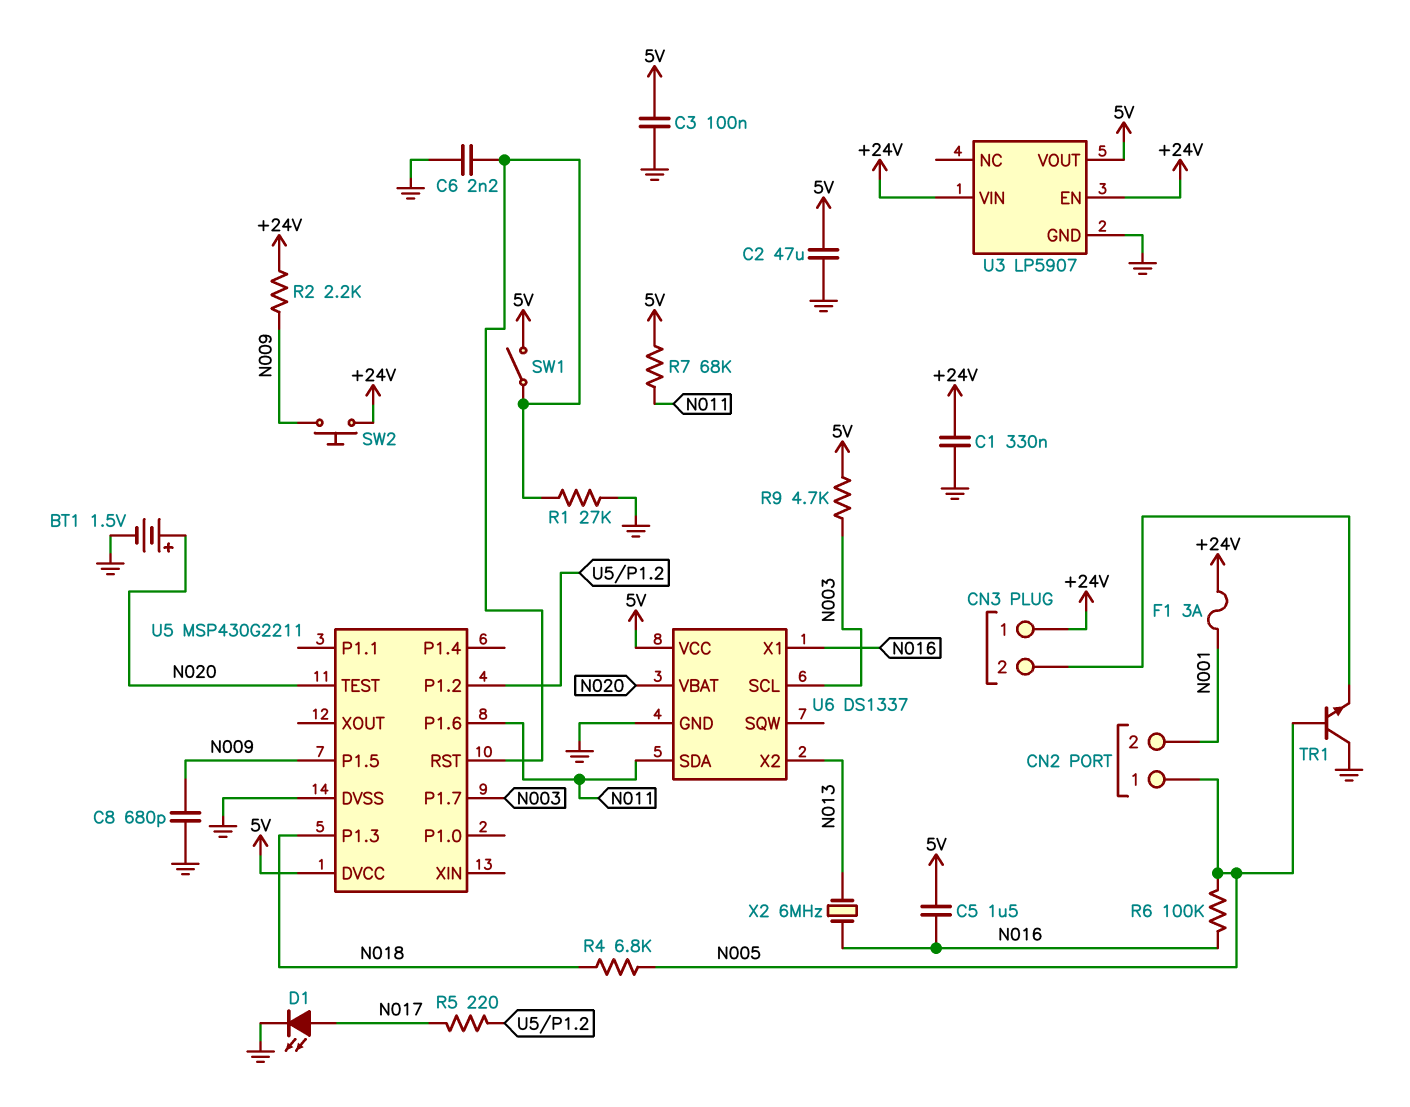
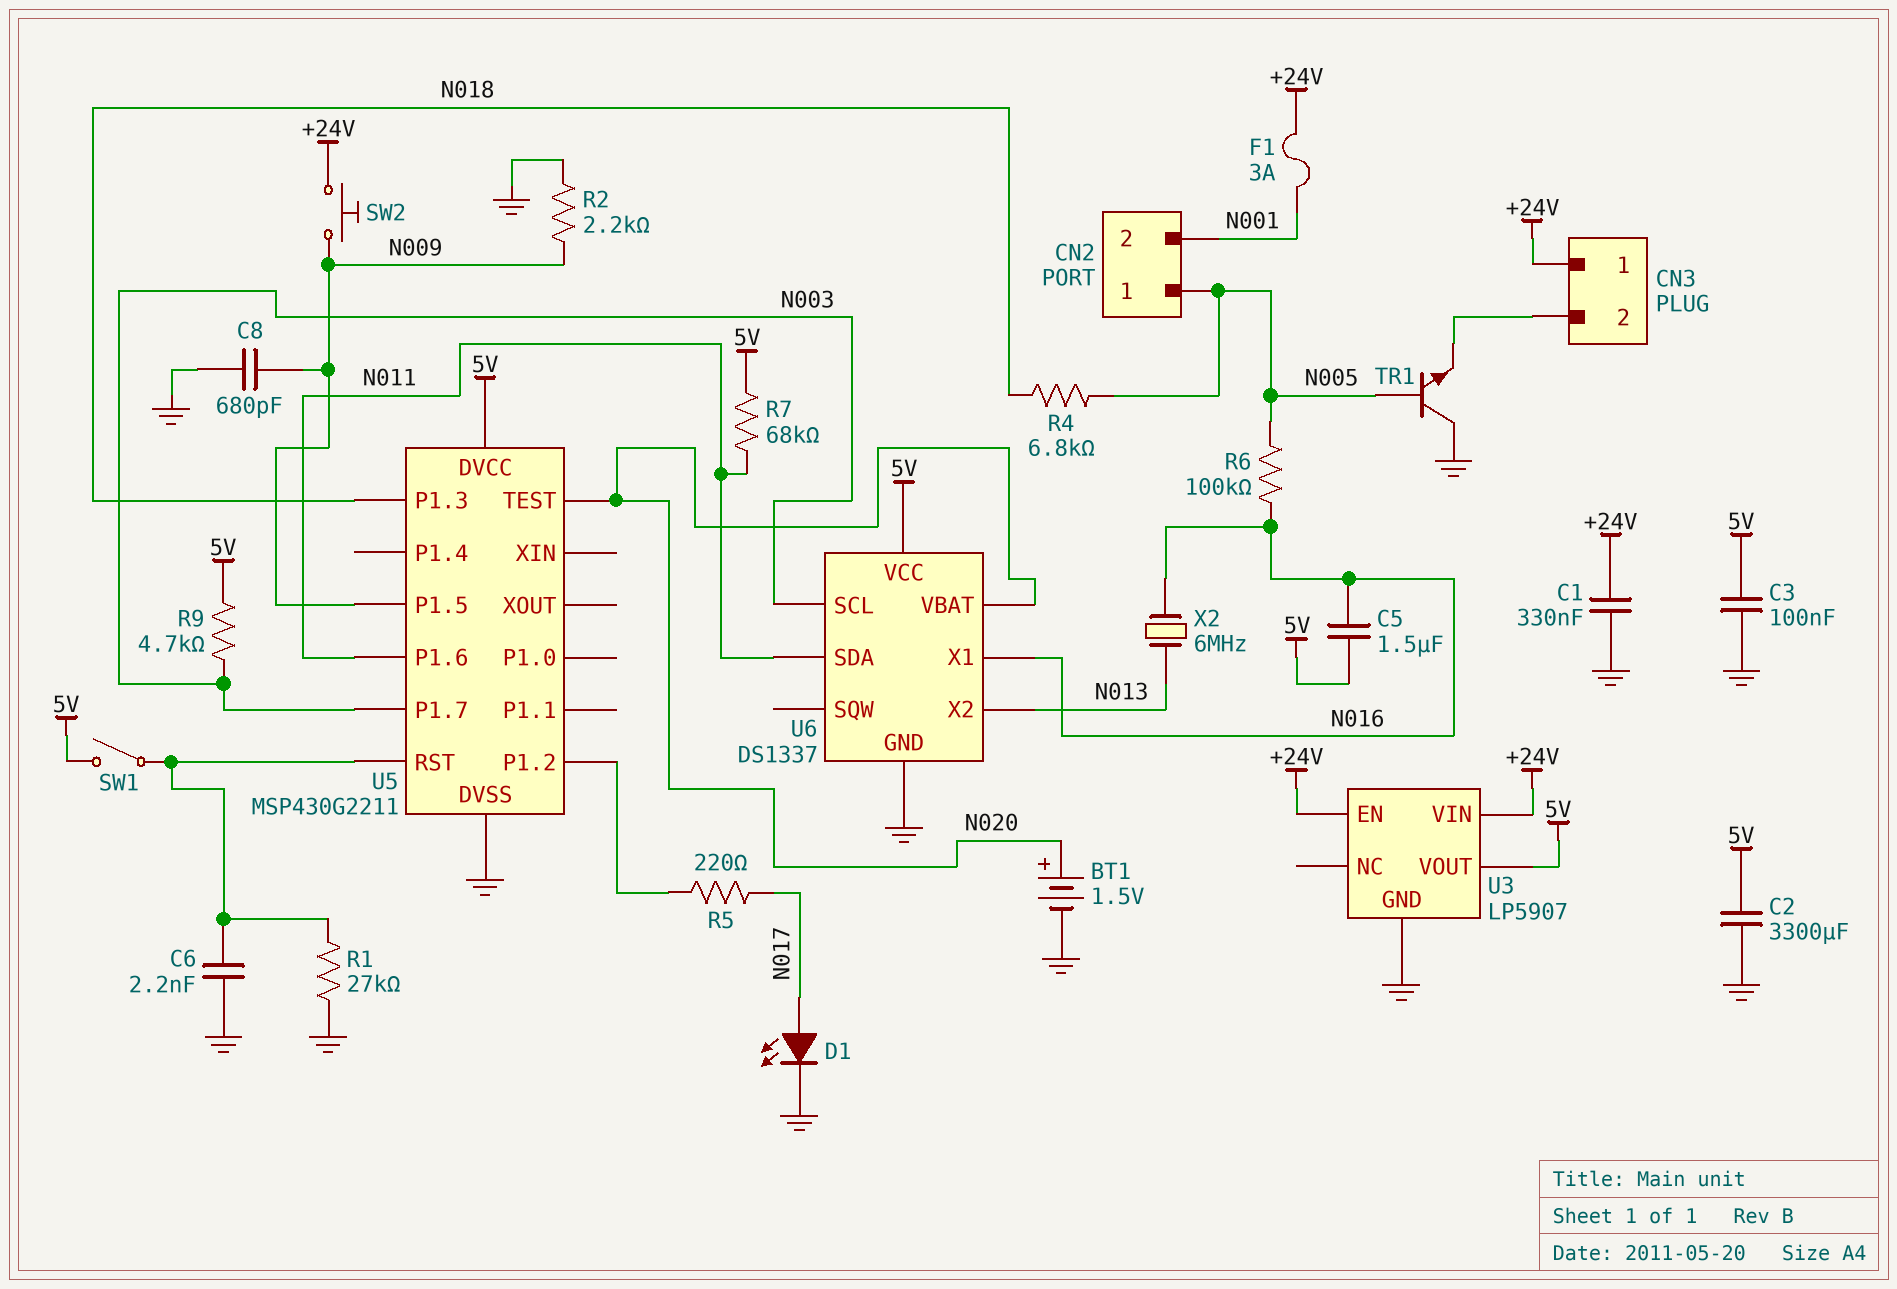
C2: 47uF (5V, GND) -> 3300uF (5V, GND)
R2: 2.2k (+24V, N009) -> 2.2k (GND, N009)

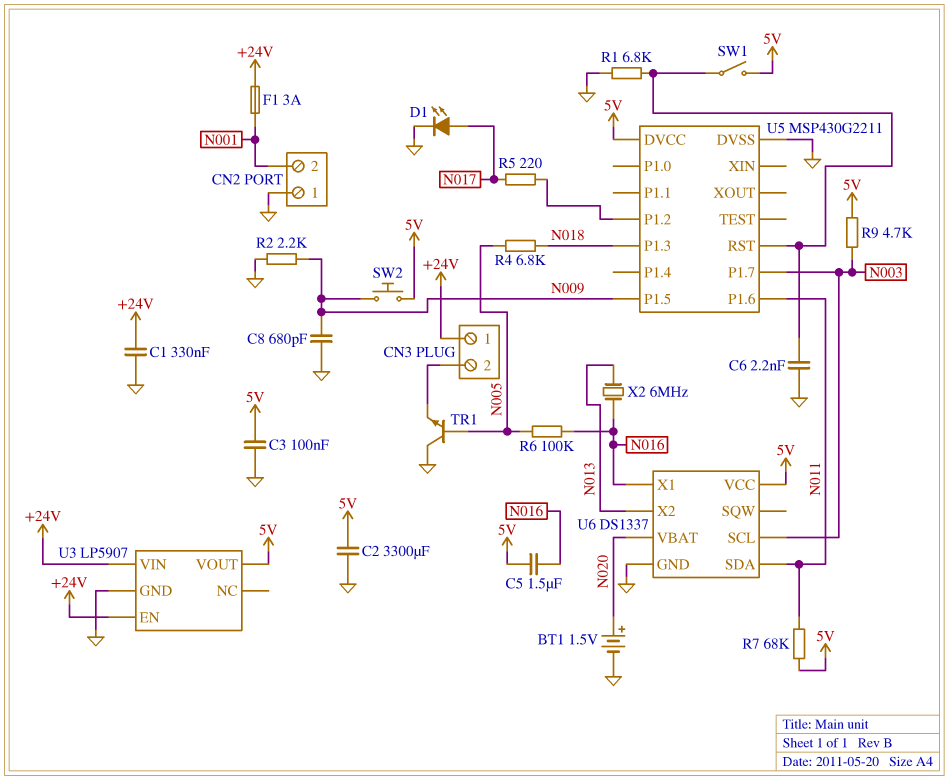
CN2 pin 1: N005 -> GND
R1: 27k (GND, U5/RST) -> 6.8k (GND, U5/RST)
SW2: button (+24V, N009) -> button (5V, N009)
U5 pin TEST: N020 -> none

